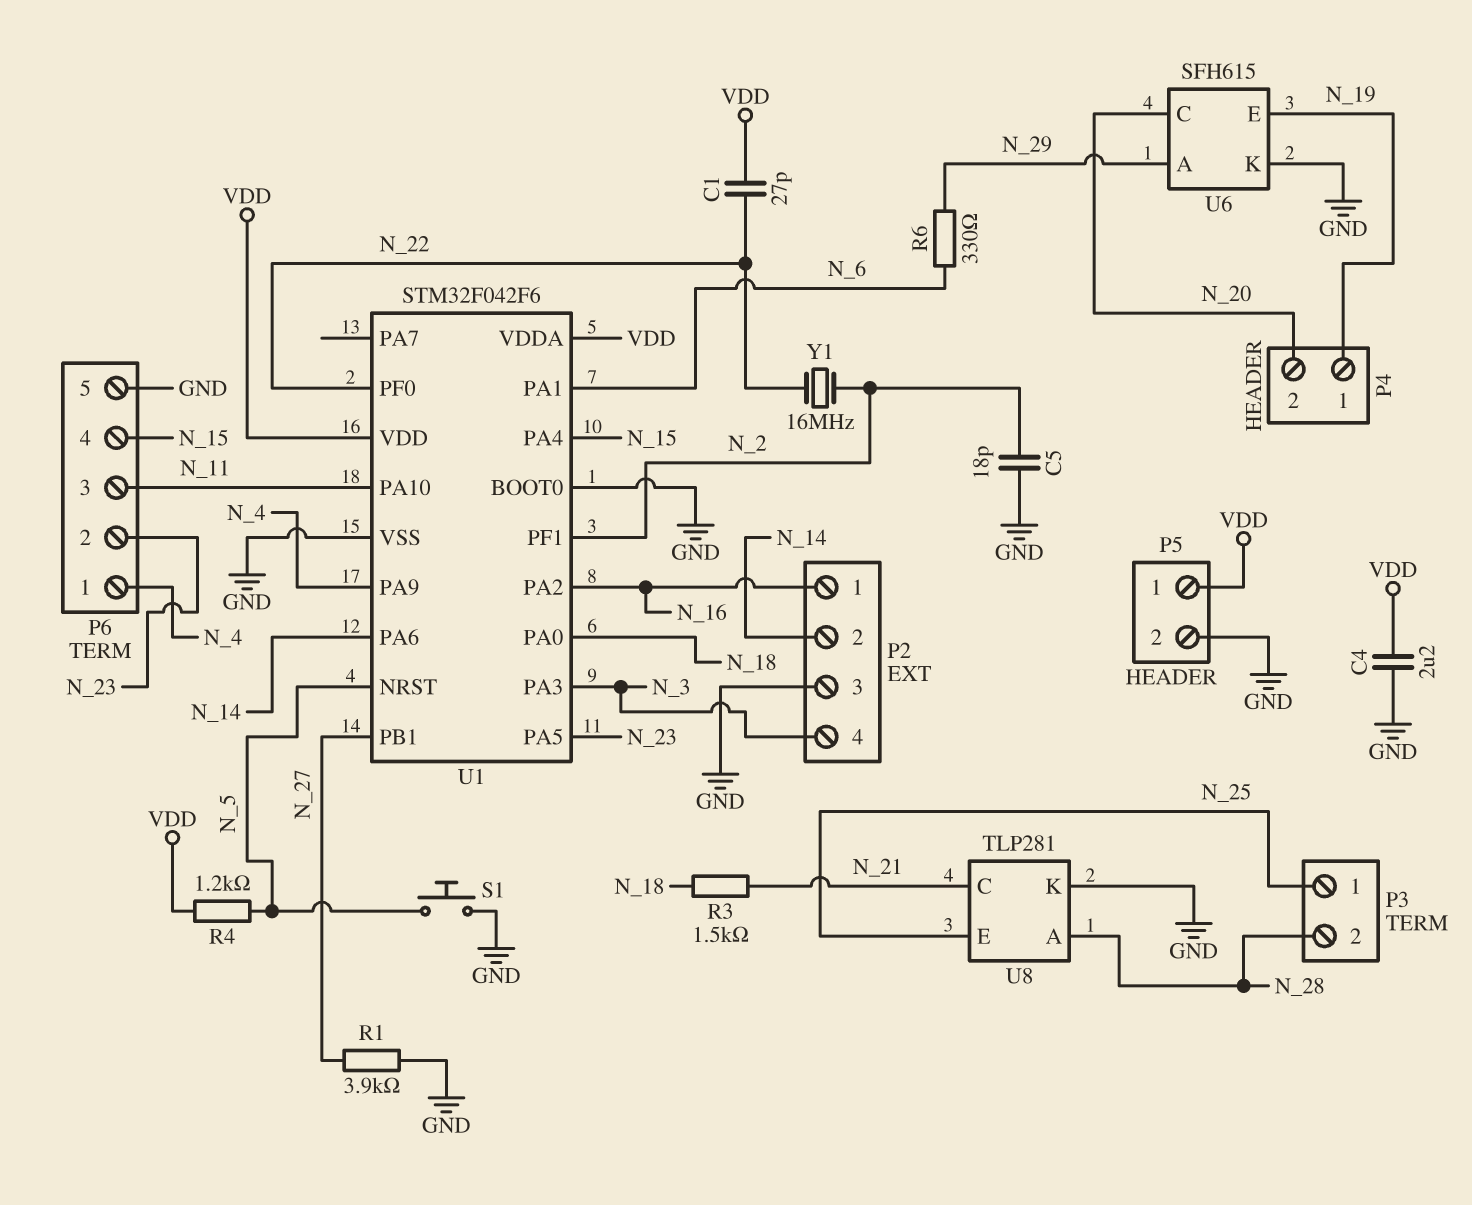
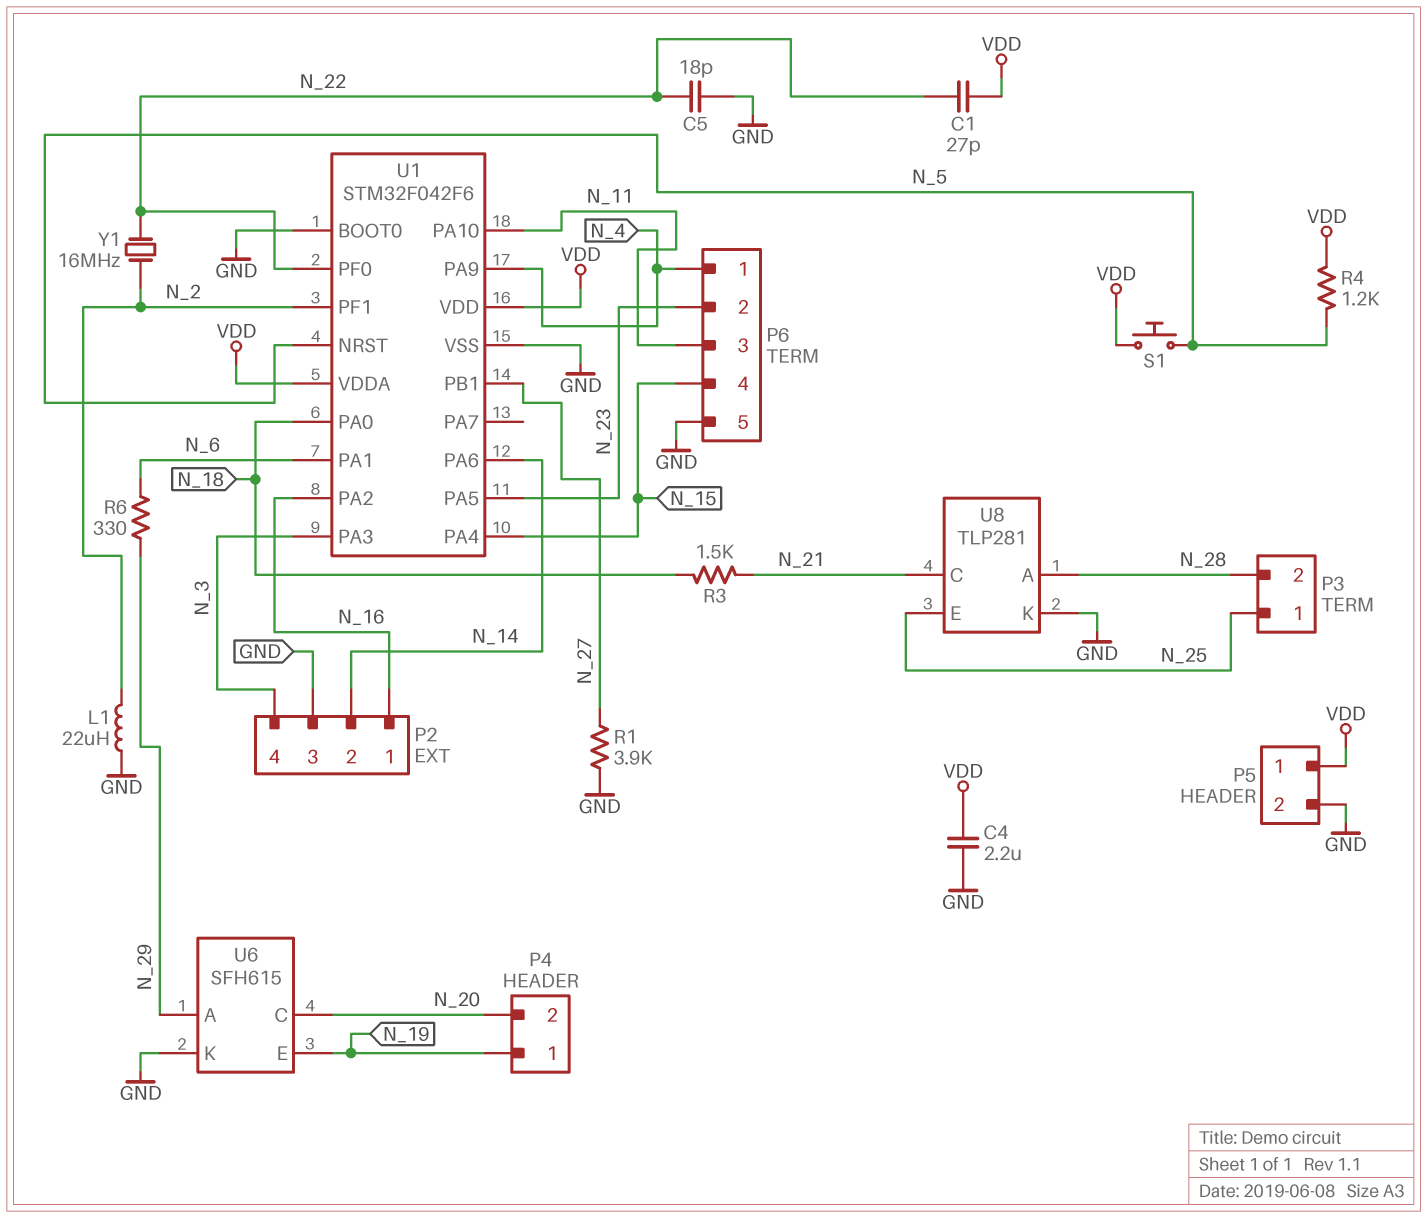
C5: 18pF (GND, N_2) -> 18pF (GND, N_22)
L1: none -> 22uH (GND, N_2)
S1: button (GND, N_5) -> button (N_5, VDD)

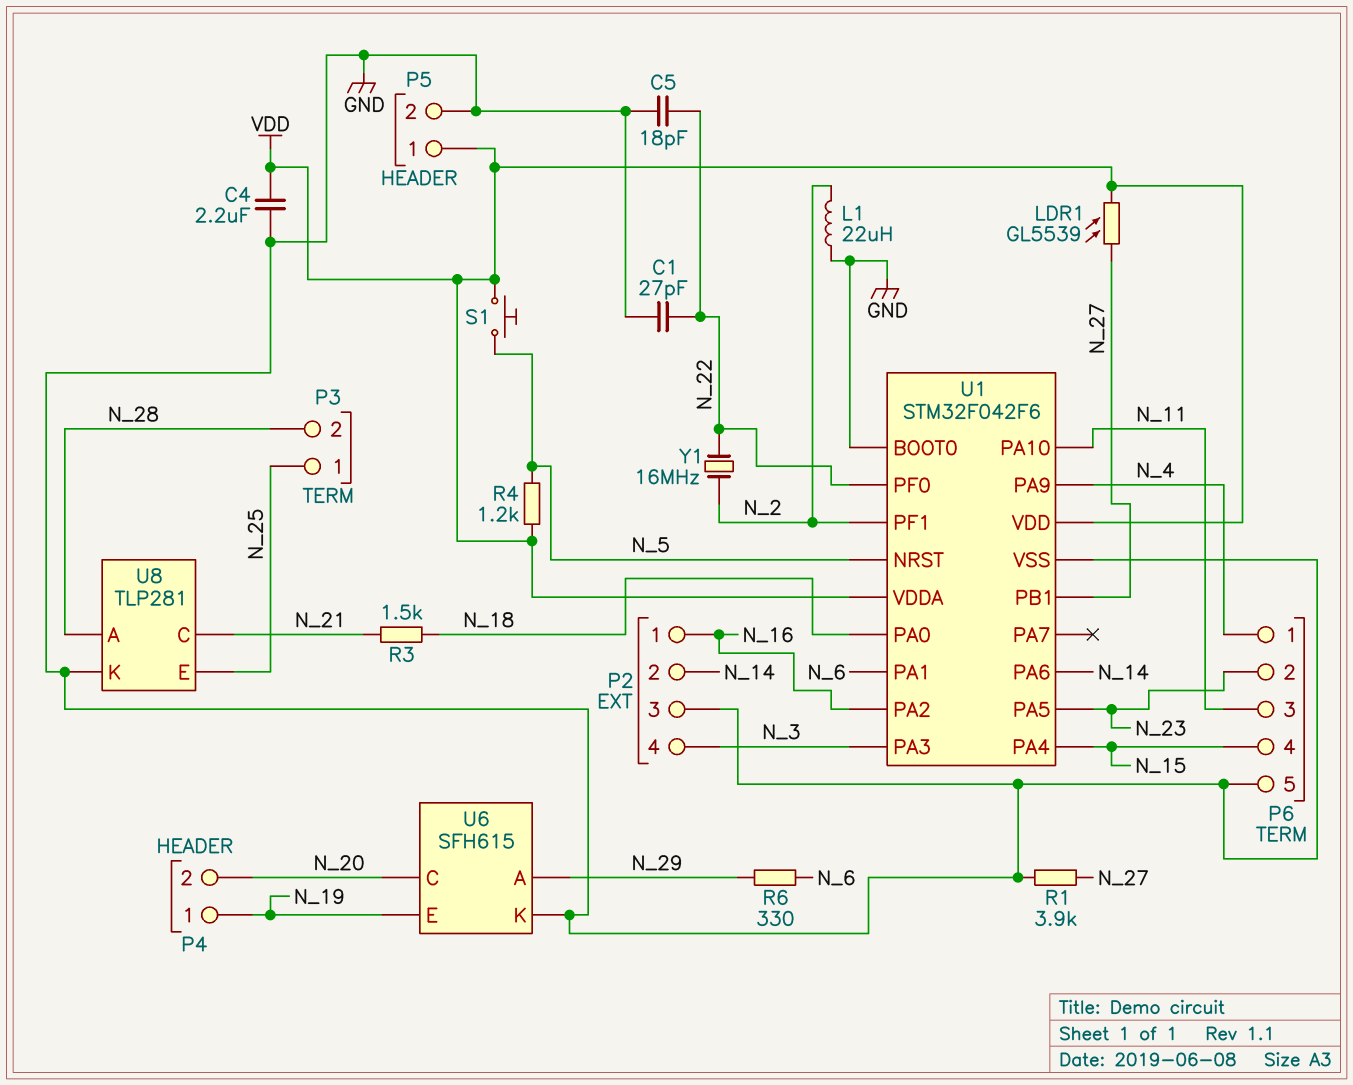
C1: 27pF (N_22, VDD) -> 27pF (GND, N_22)
LDR1: none -> GL5539 (N_27, VDD)

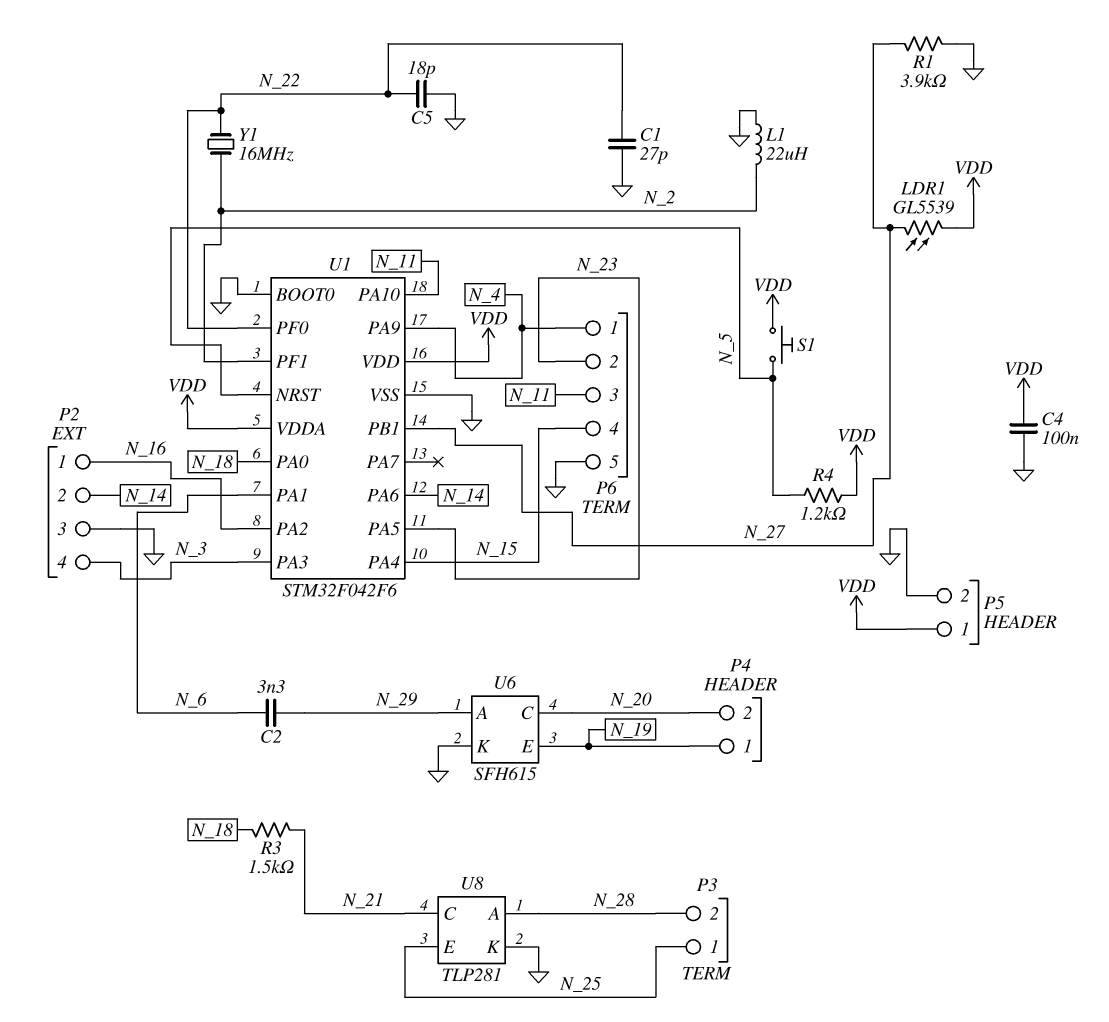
C2: none -> 3.3nF (N_6, N_29)
C4: 2.2uF (GND, VDD) -> 100nF (GND, VDD)
R6: 330 (N_6, N_29) -> none

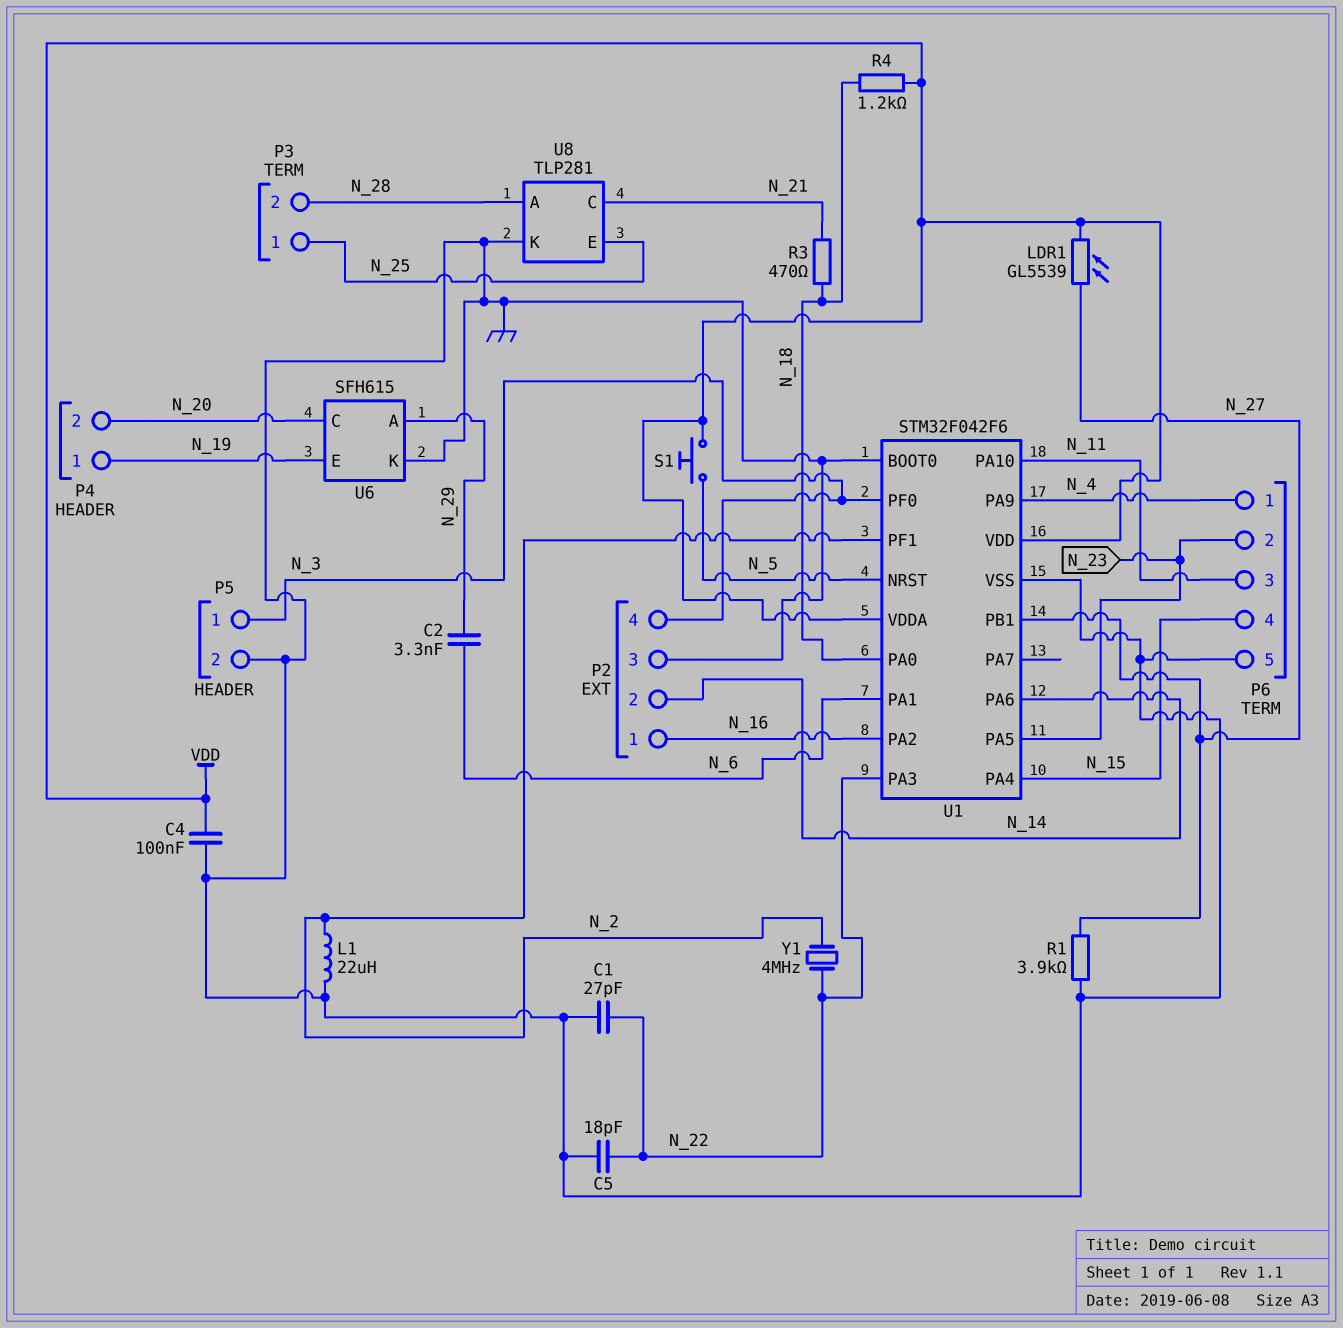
P5 pin 1: VDD -> N_3
R3: 1.5k (N_18, N_21) -> 470 (N_18, N_21)
R4: 1.2k (N_5, VDD) -> 1.2k (N_18, VDD)
U1 pin PA3: N_3 -> N_22
U1 pin PF0: N_22 -> N_3
Y1: 16MHz (N_2, N_22) -> 4MHz (N_2, N_22)

